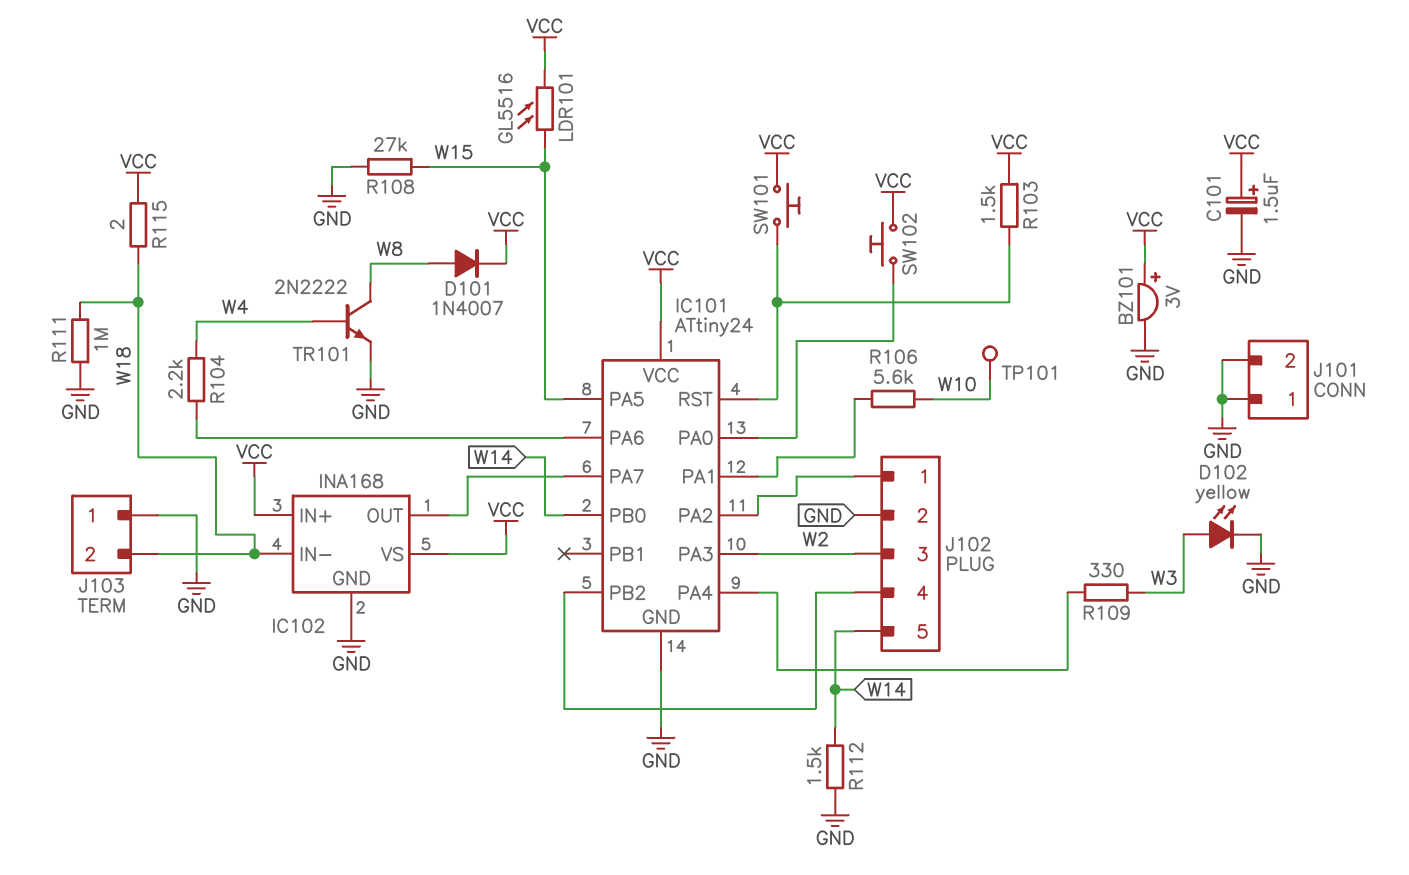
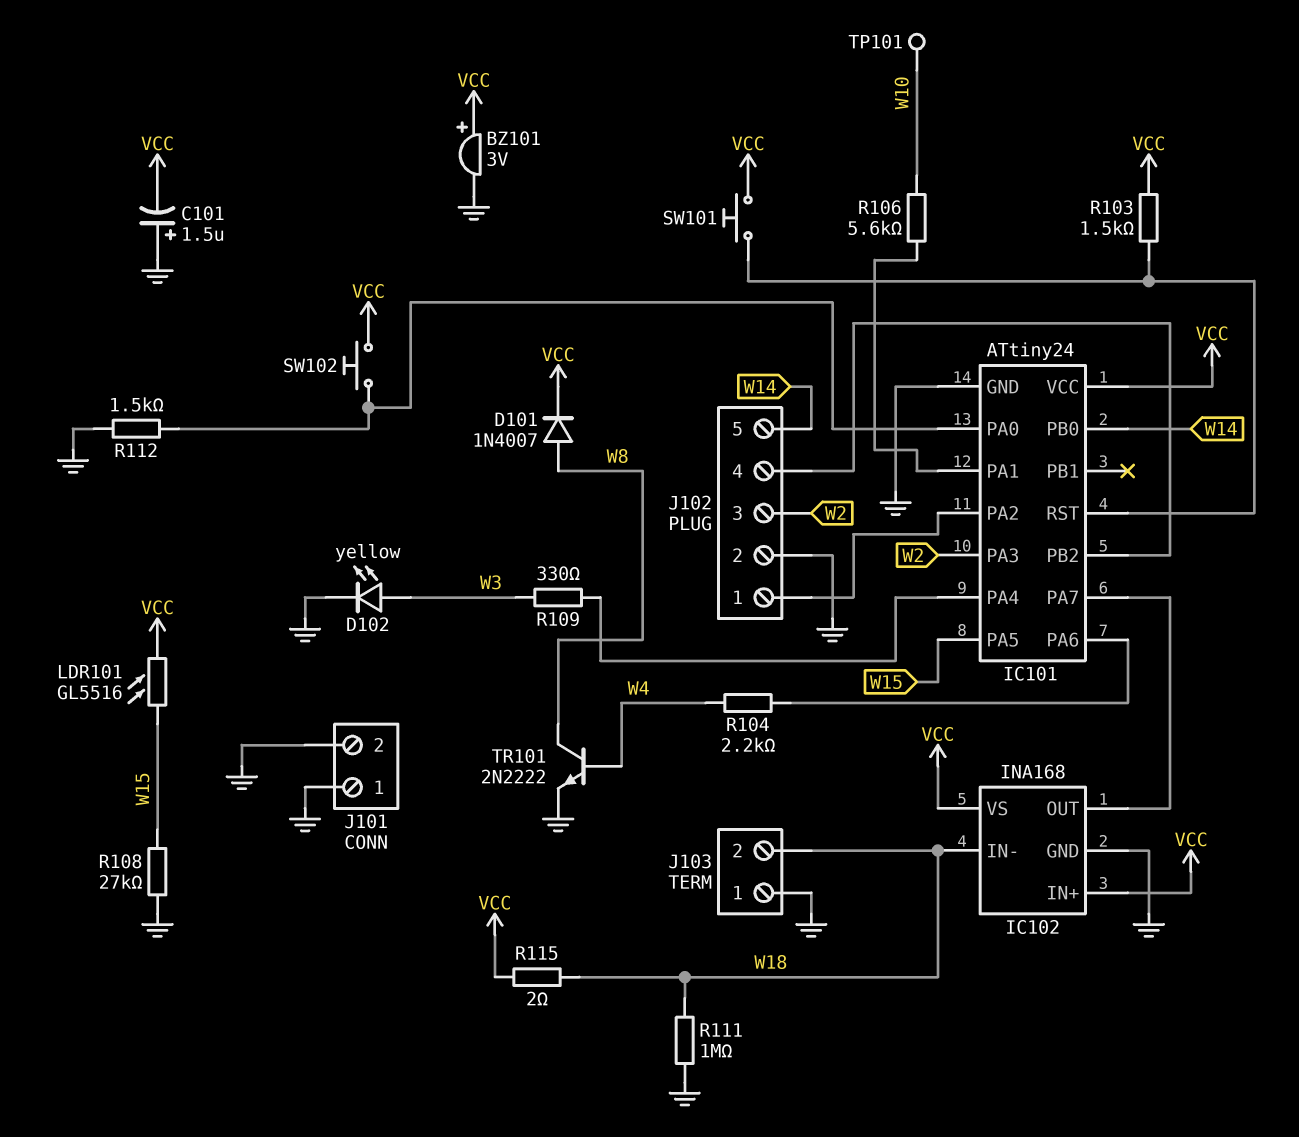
C101: 1.5uF (plus VCC, minus GND) -> 1.5uF (plus GND, minus VCC)
R112: 1.5k (GND, W14) -> 1.5k (GND, IC101/PA0)

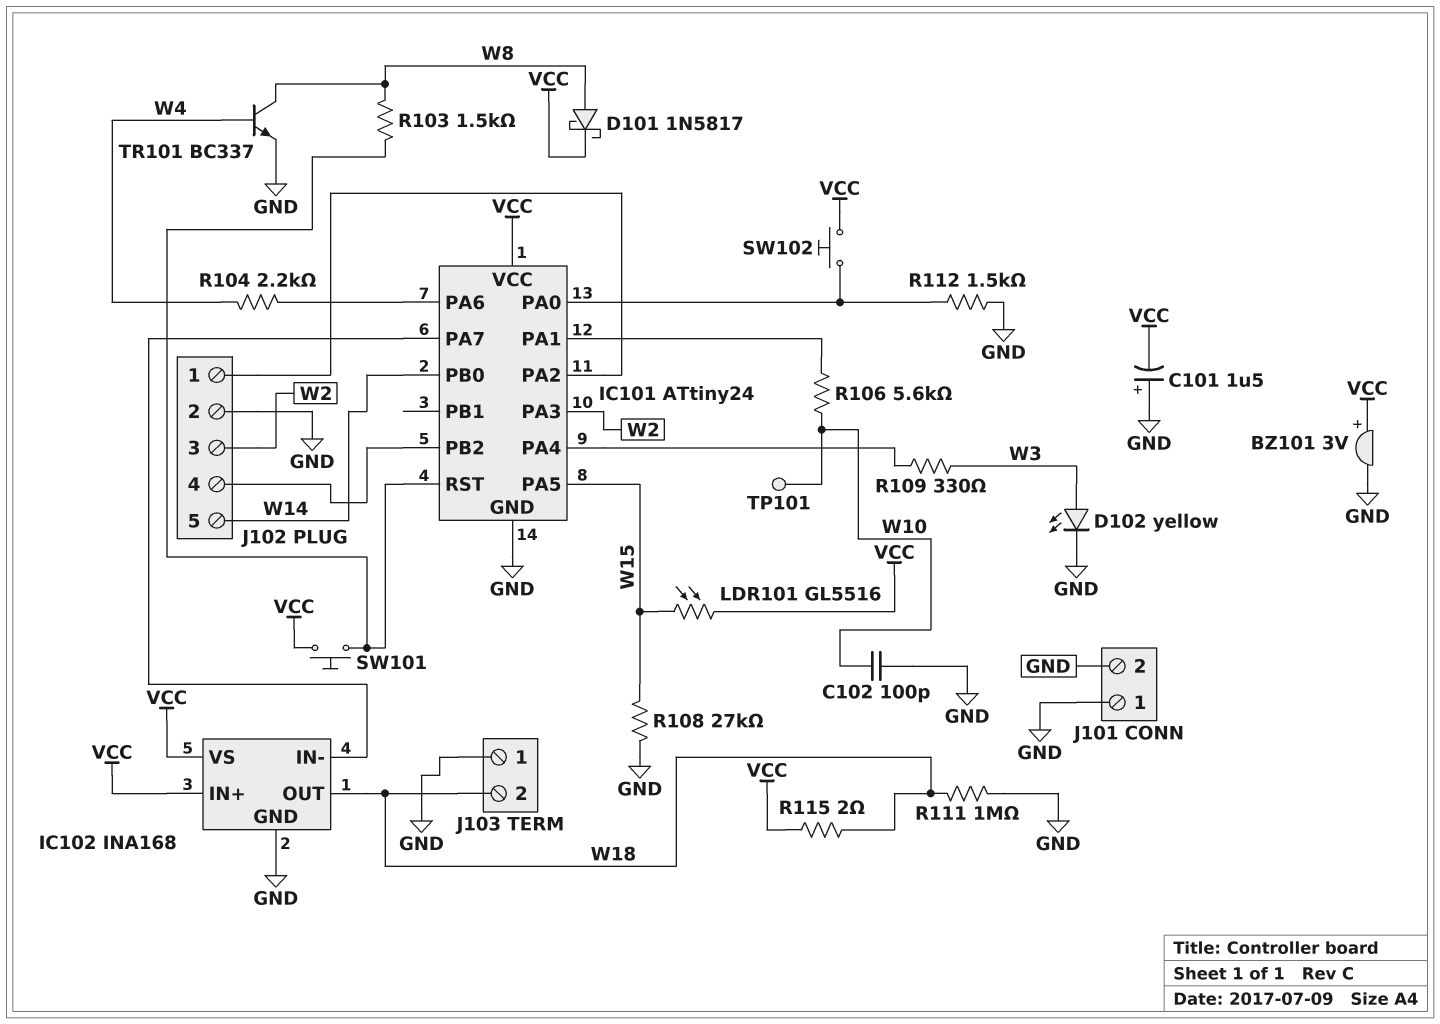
C102: none -> 100pF (GND, W10)
D101: diode 1N4007 (A W8, K VCC) -> schottky 1N5817 (A W8, K VCC)
IC102 pin IN-: W18 -> IC101/PA7
IC102 pin OUT: IC101/PA7 -> W18
R103: 1.5k (IC101/RST, VCC) -> 1.5k (IC101/RST, W8)
TR101: NPN 2N2222 (B W4, C W8, E GND) -> NPN BC337 (B W4, C W8, E GND)

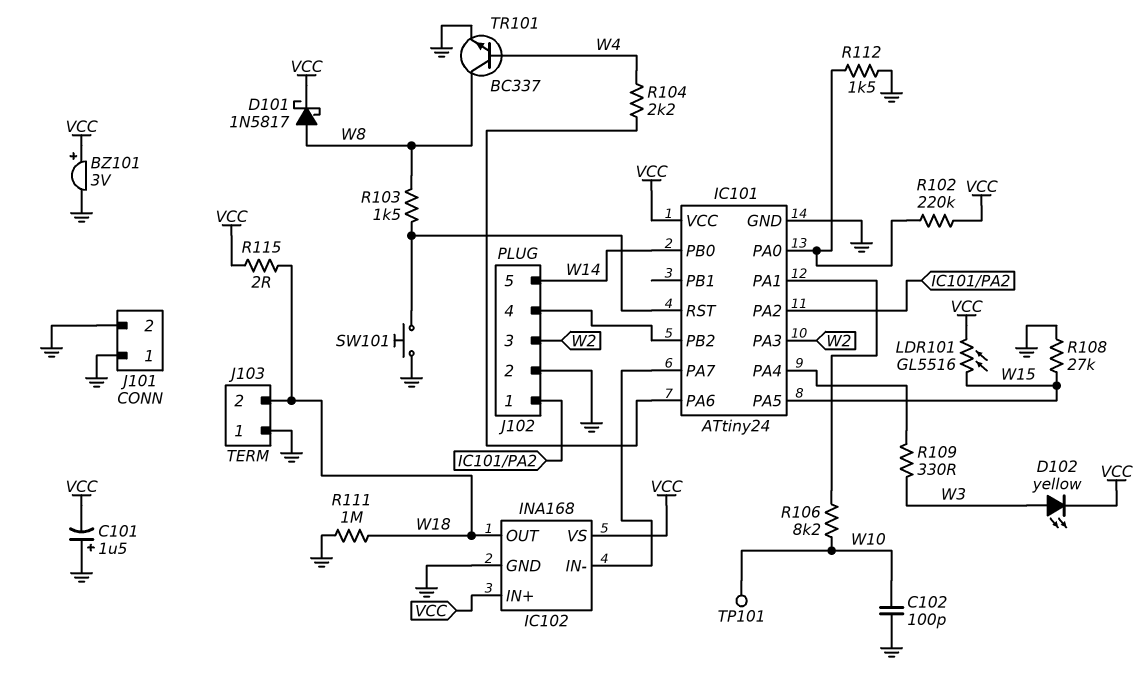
D102: LED yellow (A W3, K GND) -> LED yellow (A W3, K VCC)
R102: none -> 220k (IC101/PA0, VCC)
R106: 5.6k (IC101/PA1, W10) -> 8.2k (IC101/PA1, W10)
SW101: button (IC101/RST, VCC) -> button (GND, IC101/RST)
SW102: button (IC101/PA0, VCC) -> none

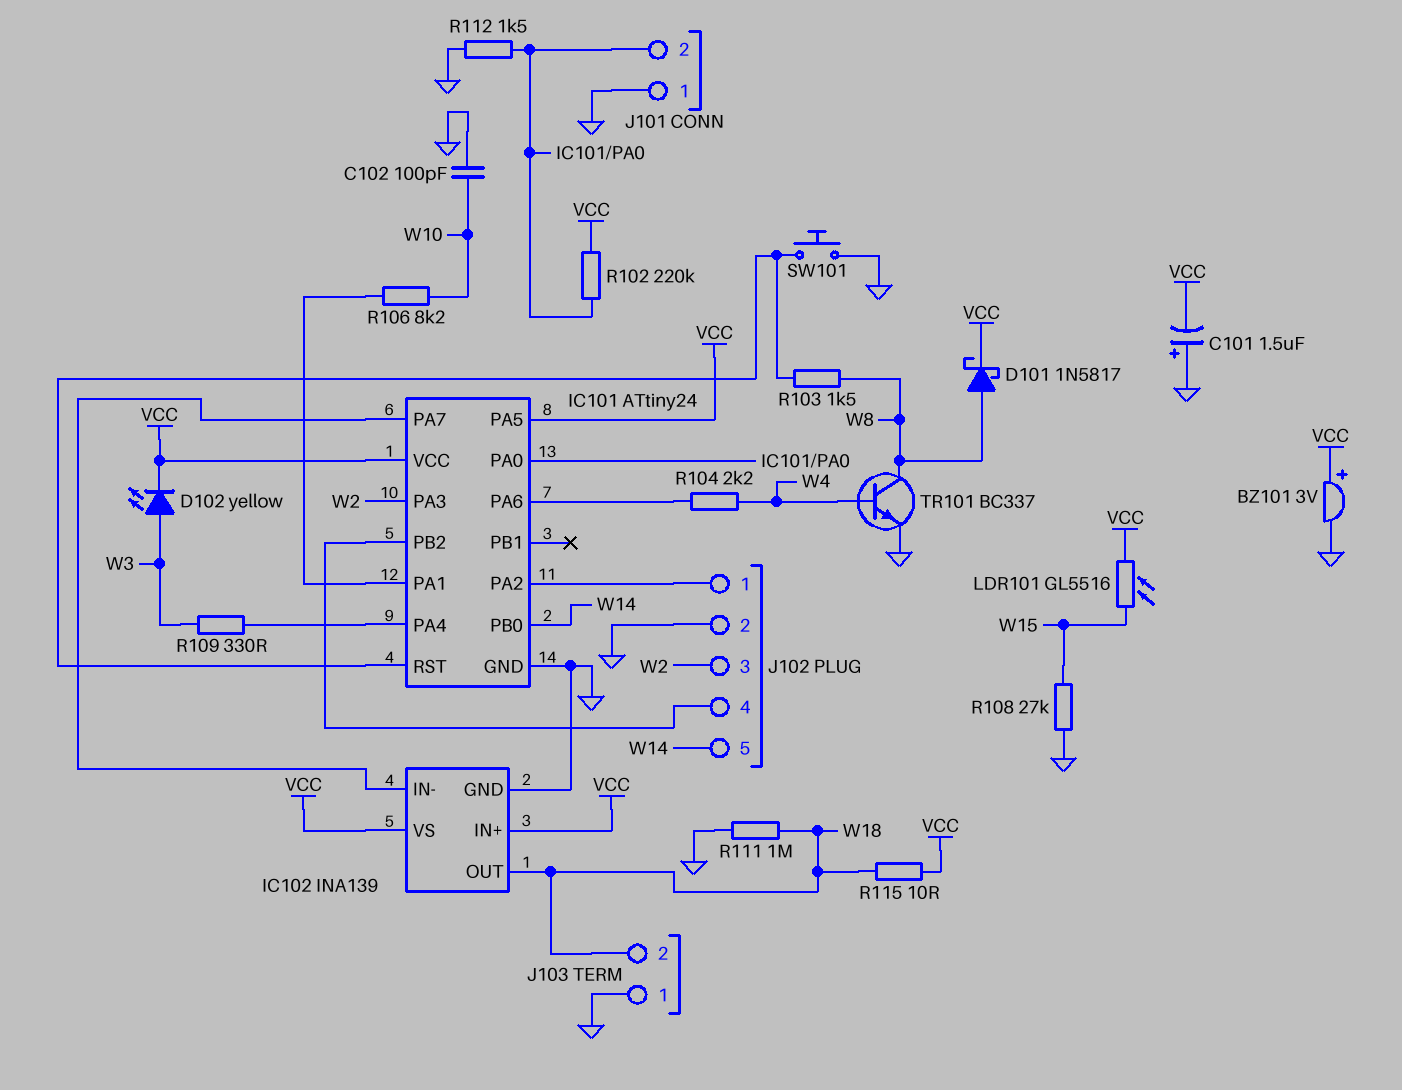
IC101 pin PA5: W15 -> VCC
IC102: INA168 -> INA139
J101 pin 2: GND -> IC101/PA0
R115: 2 (VCC, W18) -> 10 (VCC, W18)
TP101: test point (W10) -> none

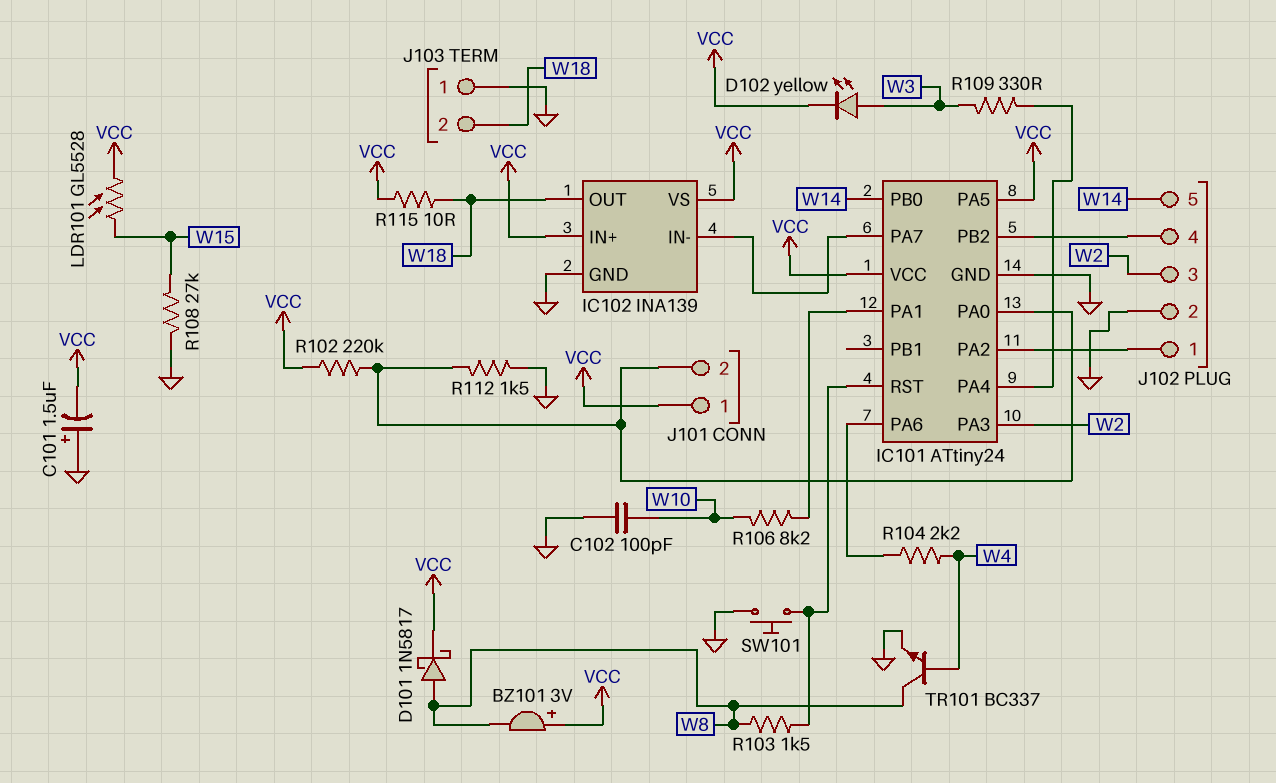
BZ101: buzzer 3V (plus VCC, minus GND) -> buzzer 3V (plus VCC, minus W8)
J101 pin 1: GND -> VCC
LDR101: GL5516 (VCC, W15) -> GL5528 (VCC, W15)
R111: 1M (GND, W18) -> none

